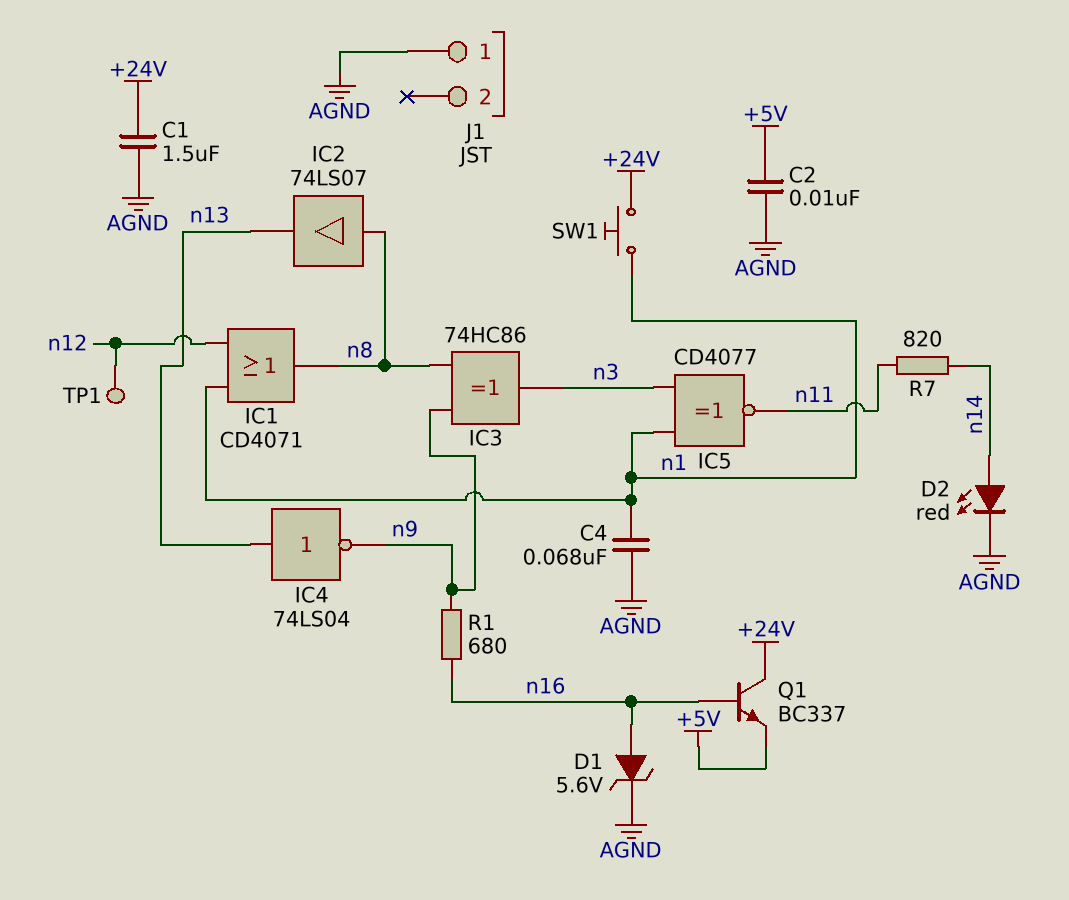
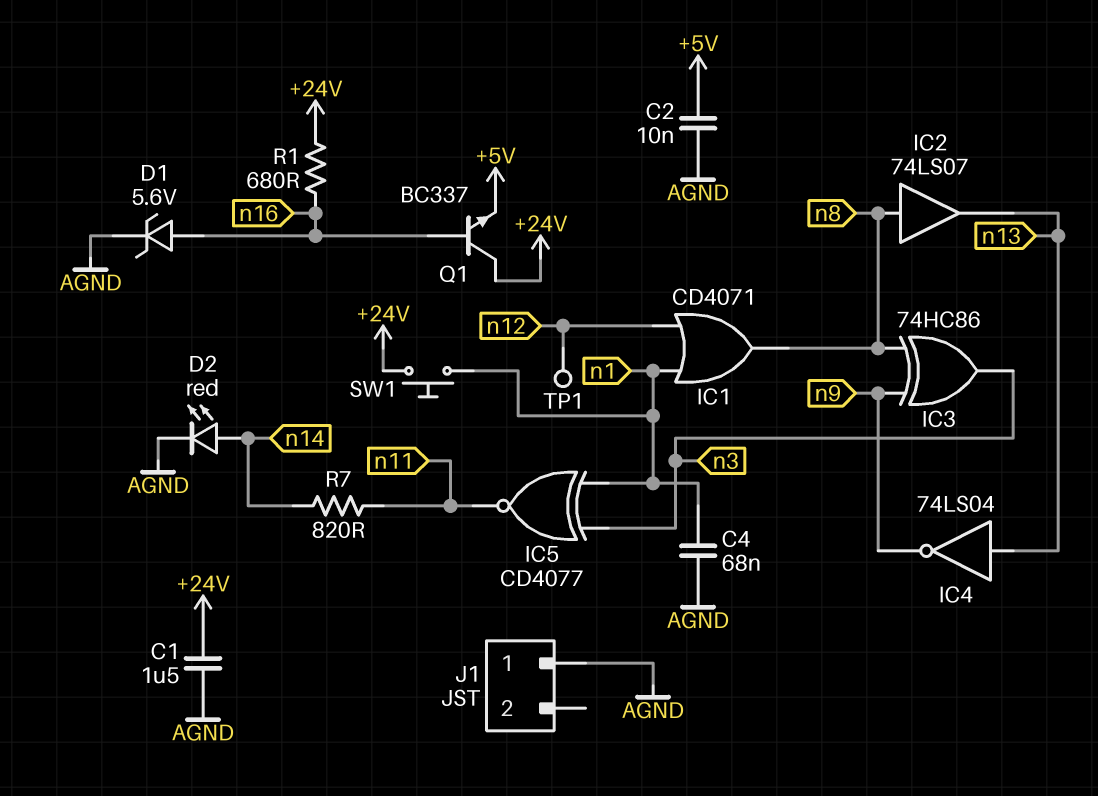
R1: 680 (n9, n16) -> 680 (+24V, n16)

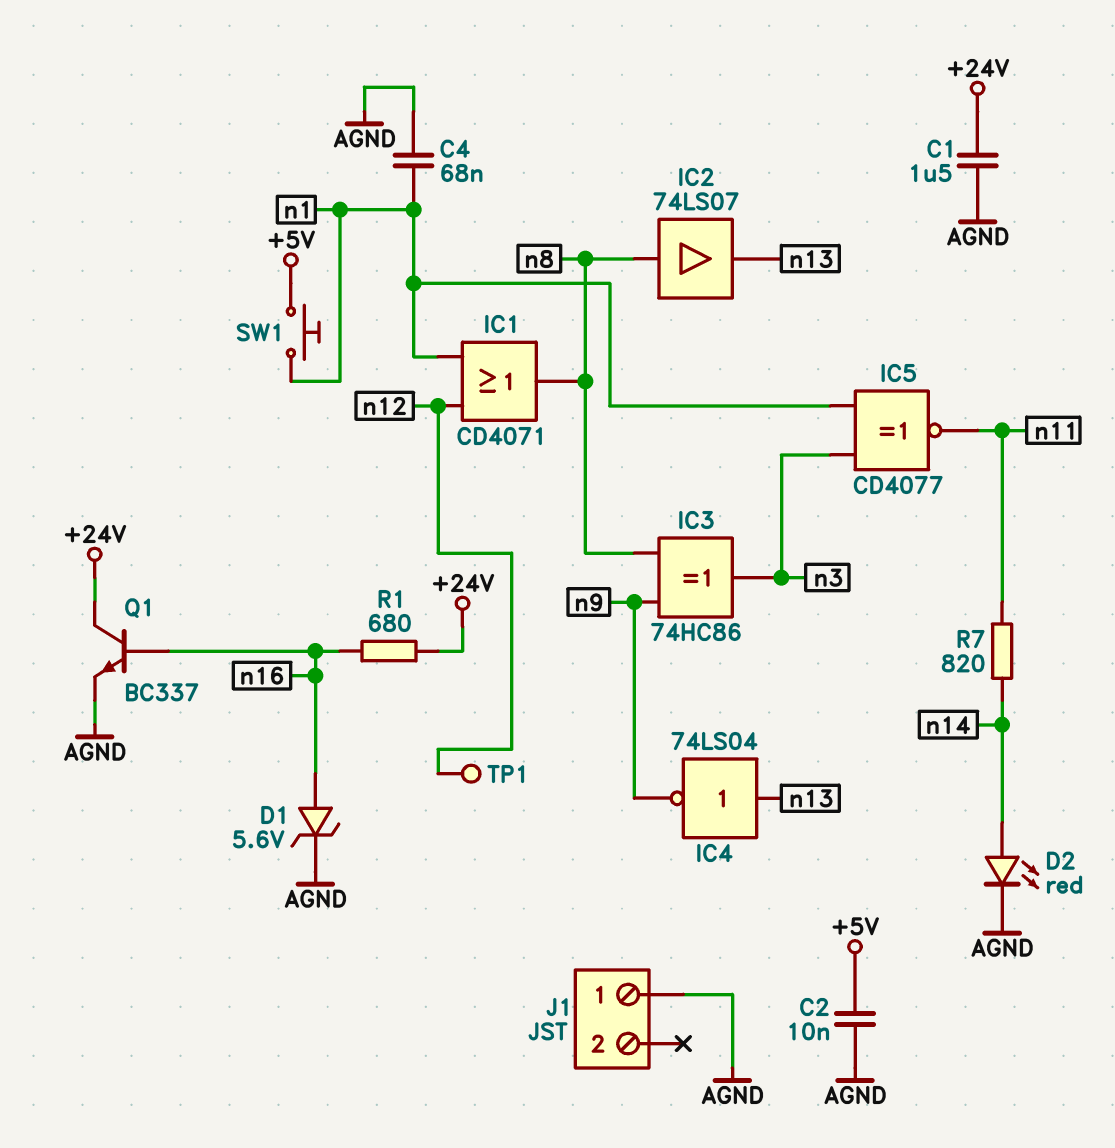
Q1: NPN BC337 (B n16, C +24V, E +5V) -> NPN BC337 (B n16, C +24V, E AGND)
SW1: button (+24V, n1) -> button (+5V, n1)

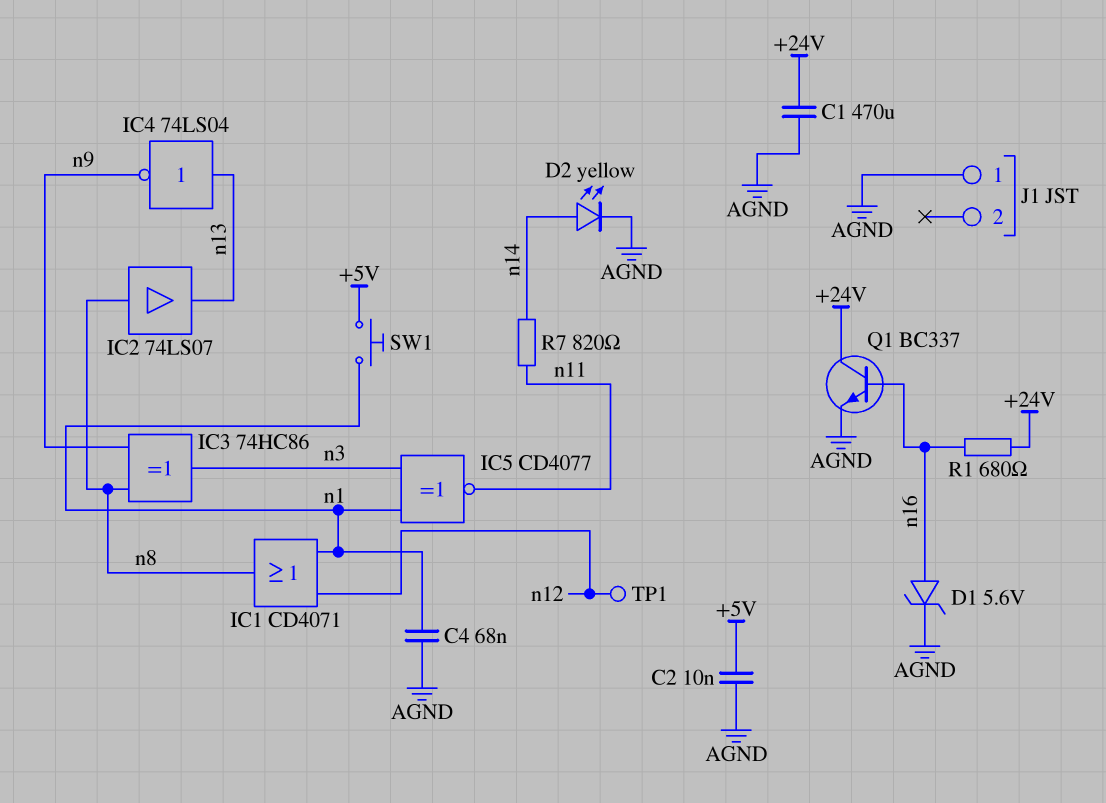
C1: 1.5uF (+24V, AGND) -> 470uF (+24V, AGND)
D2: LED red (A n14, K AGND) -> LED yellow (A n14, K AGND)

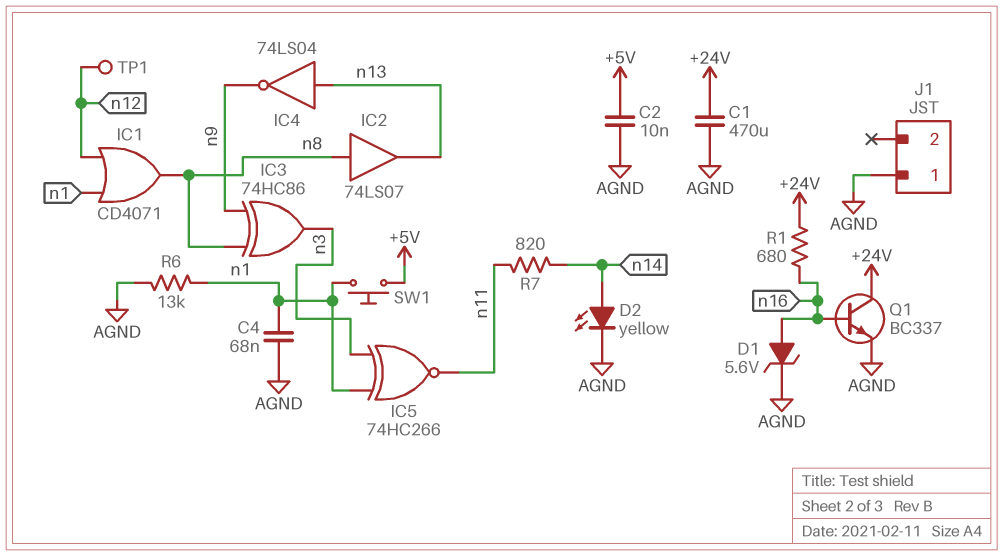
IC5: XNOR CD4077 (in n1, in n3, out n11) -> XNOR 74HC266 (in n1, in n3, out n11)
R6: none -> 13k (AGND, n1)

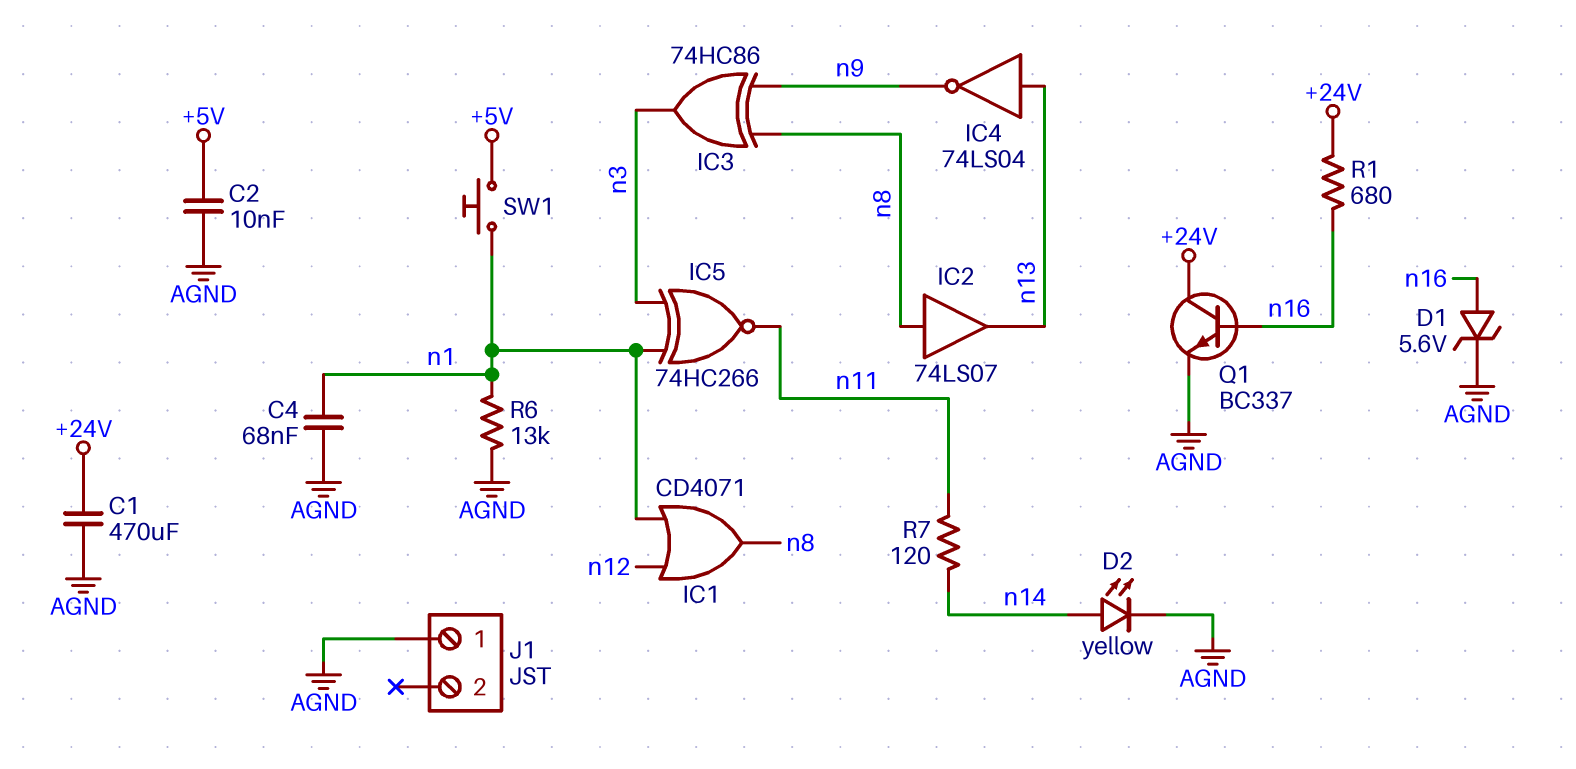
R7: 820 (n11, n14) -> 120 (n11, n14)
TP1: test point (n12) -> none

